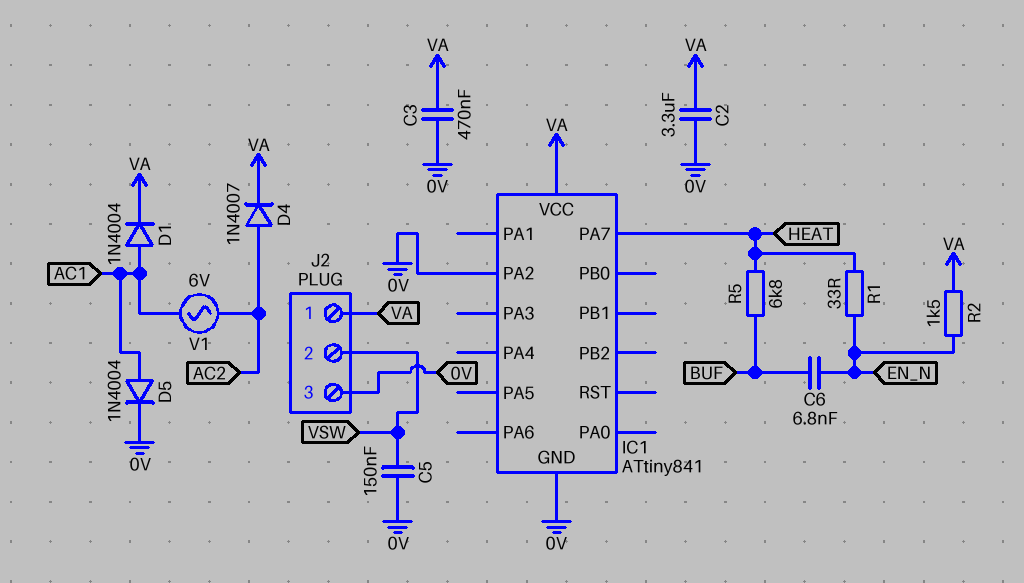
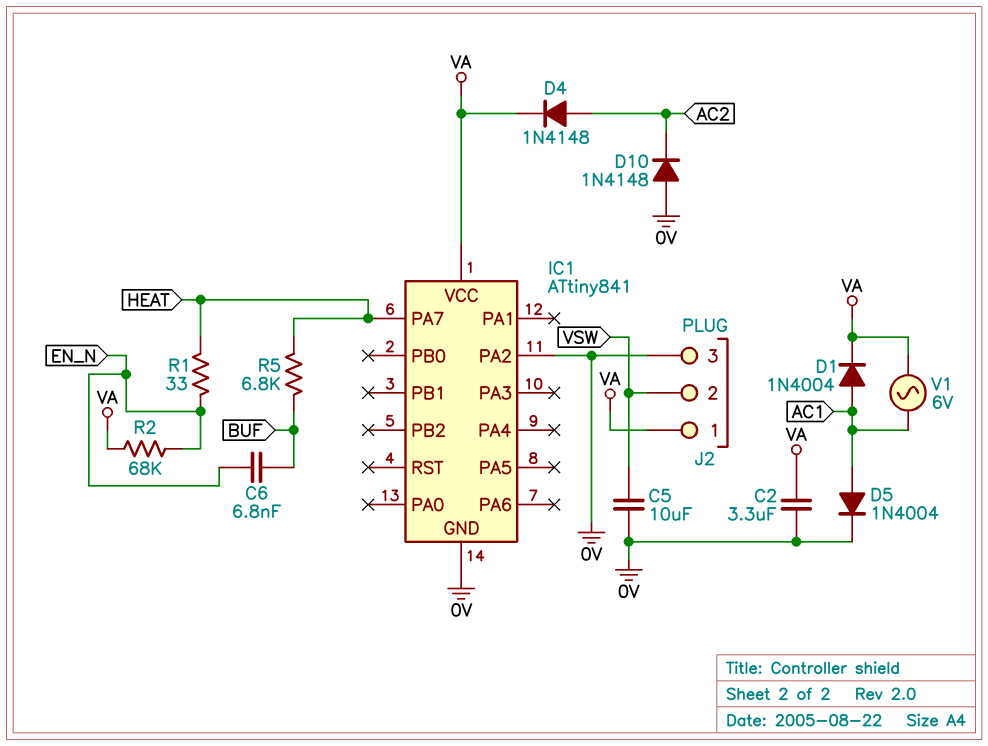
C3: 470nF (0V, VA) -> none
C5: 150nF (0V, VSW) -> 10uF (0V, VSW)
D4: diode 1N4007 (A AC2, K VA) -> diode 1N4148 (A AC2, K VA)
D10: none -> diode 1N4148 (A 0V, K AC2)
R2: 1.5k (EN_N, VA) -> 68k (EN_N, VA)
V1: AC 6V (AC1, AC2) -> AC 6V (AC1, VA)

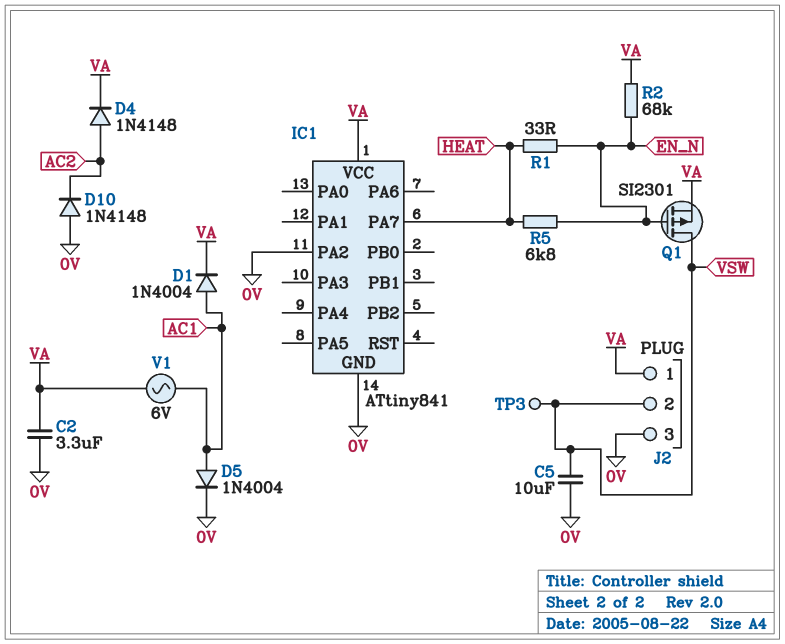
C6: 6.8nF (BUF, EN_N) -> none
Q1: none -> PMOS SI2301 (G EN_N, D VSW, S VA)
R5: 6.8k (BUF, HEAT) -> 6.8k (EN_N, HEAT)
TP3: none -> test point (VSW)

